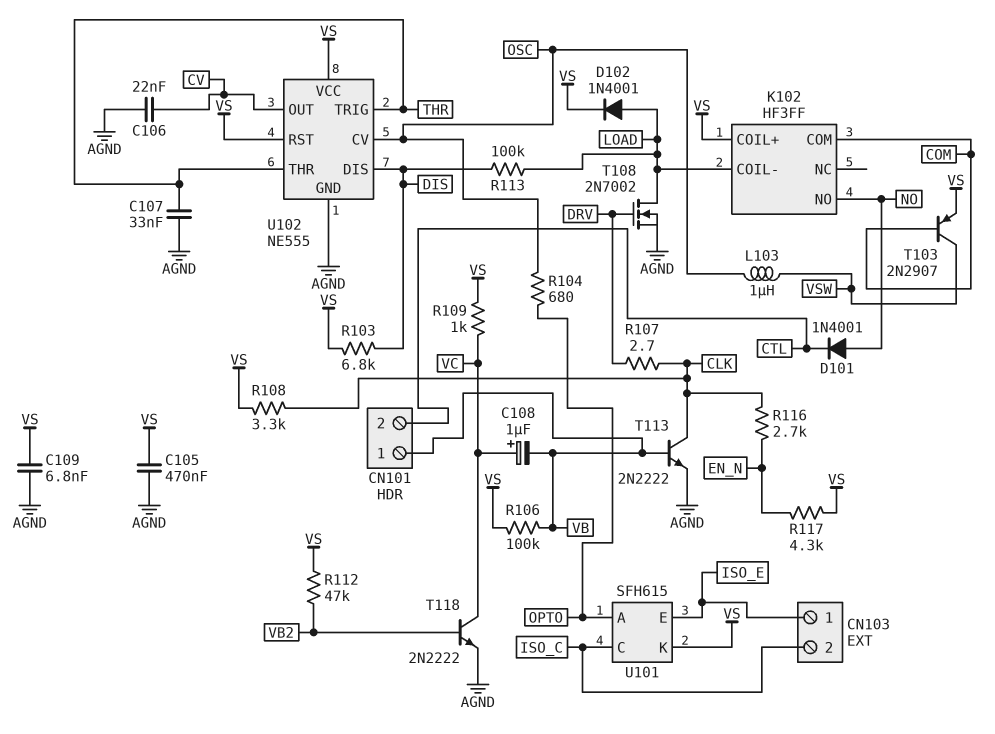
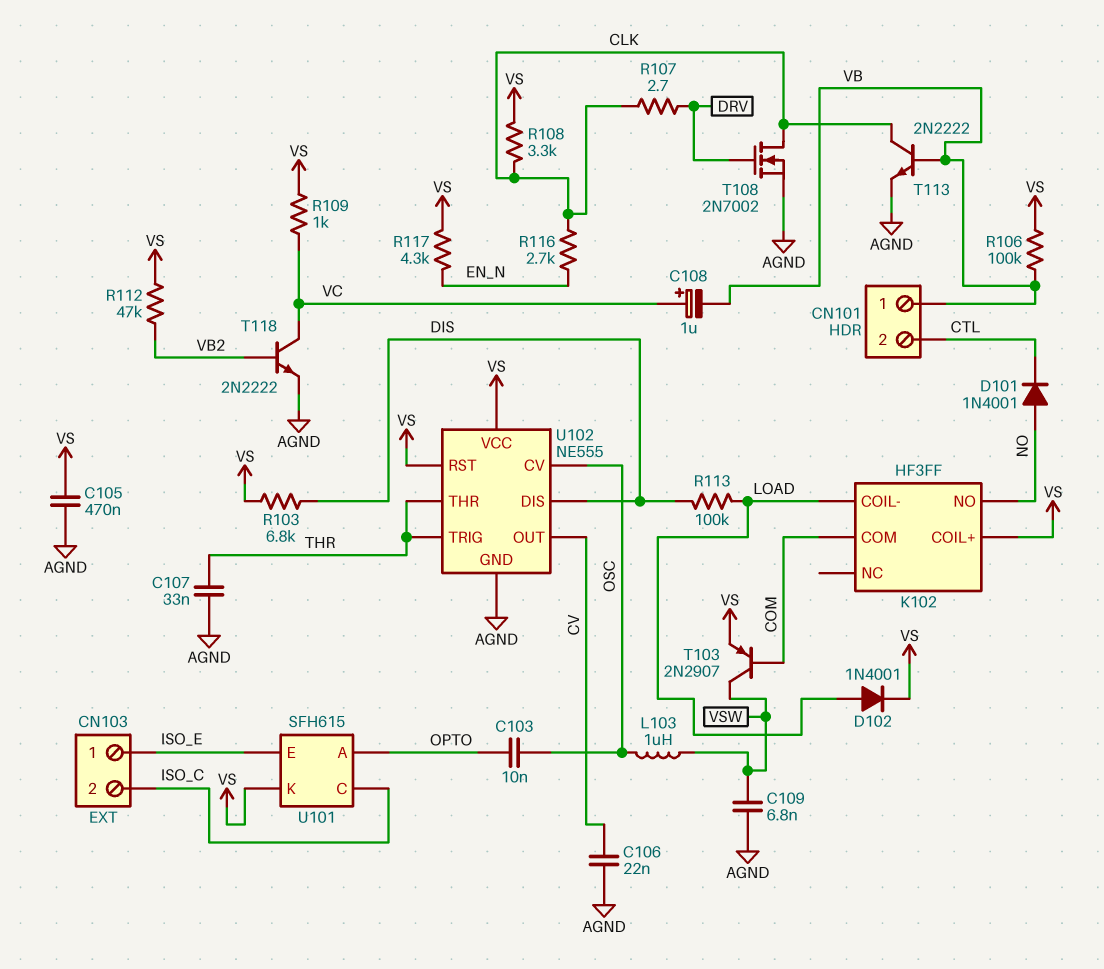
C103: none -> 10nF (OPTO, OSC)
C109: 6.8nF (AGND, VS) -> 6.8nF (AGND, VSW)
R104: 680 (OPTO, OSC) -> none
T108: NMOS 2N7002 (G DRV, D LOAD, S AGND) -> NMOS 2N7002 (G DRV, D CLK, S AGND)

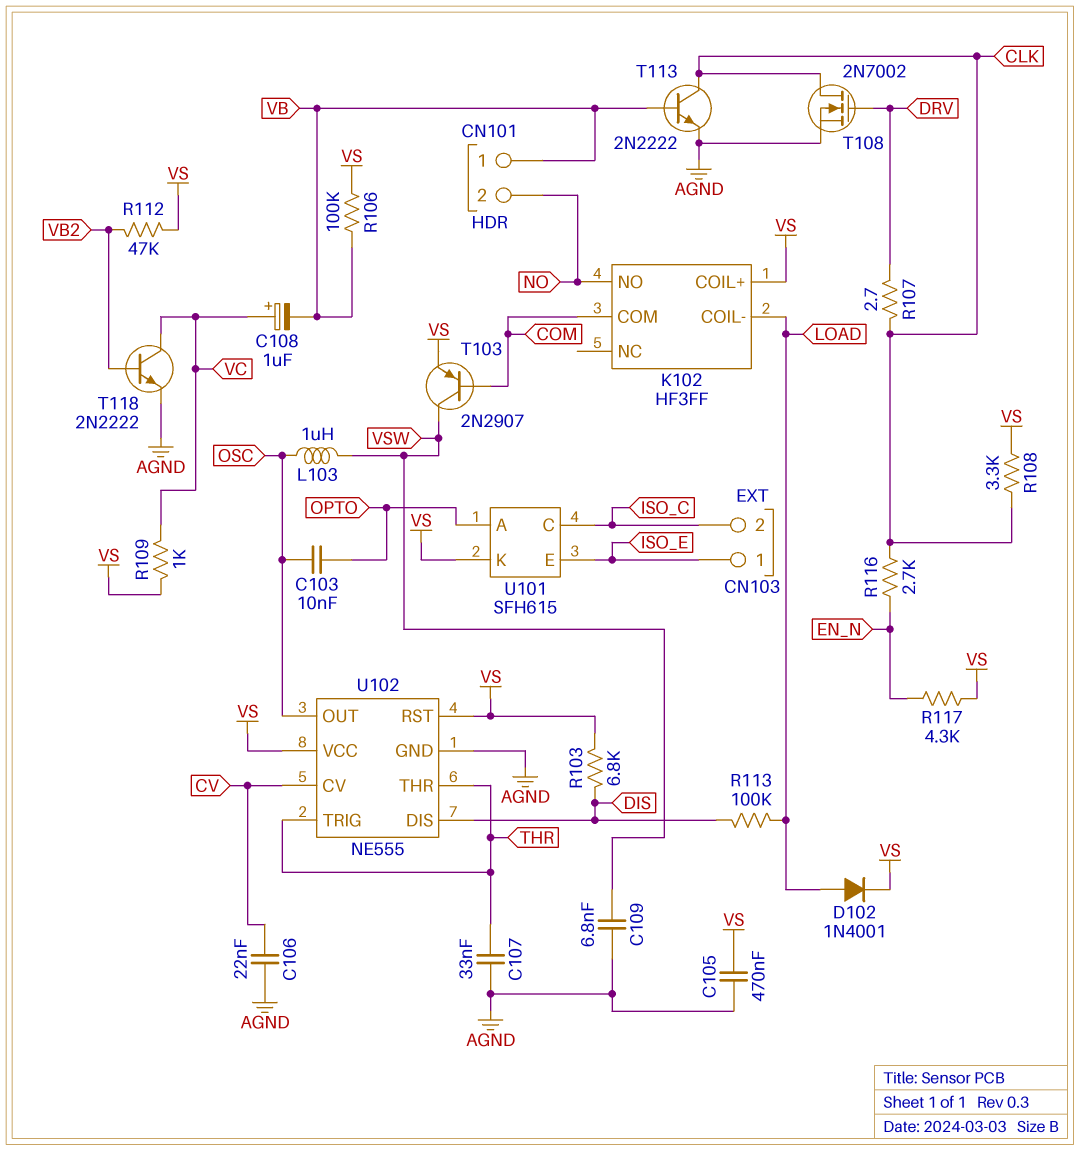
CN101 pin 2: CTL -> NO
D101: diode 1N4001 (A NO, K CTL) -> none
U102 pin CV: OSC -> CV
U102 pin OUT: CV -> OSC

